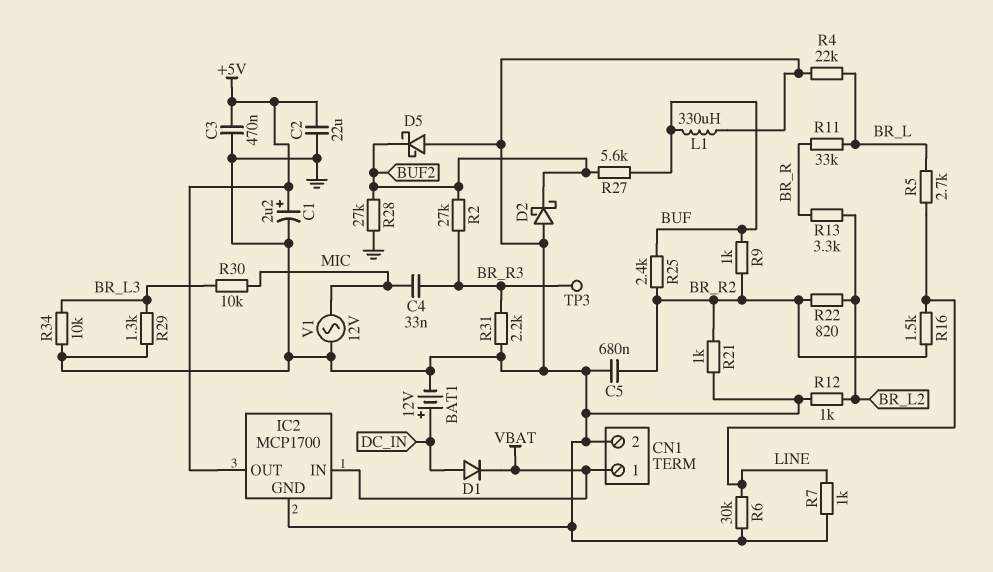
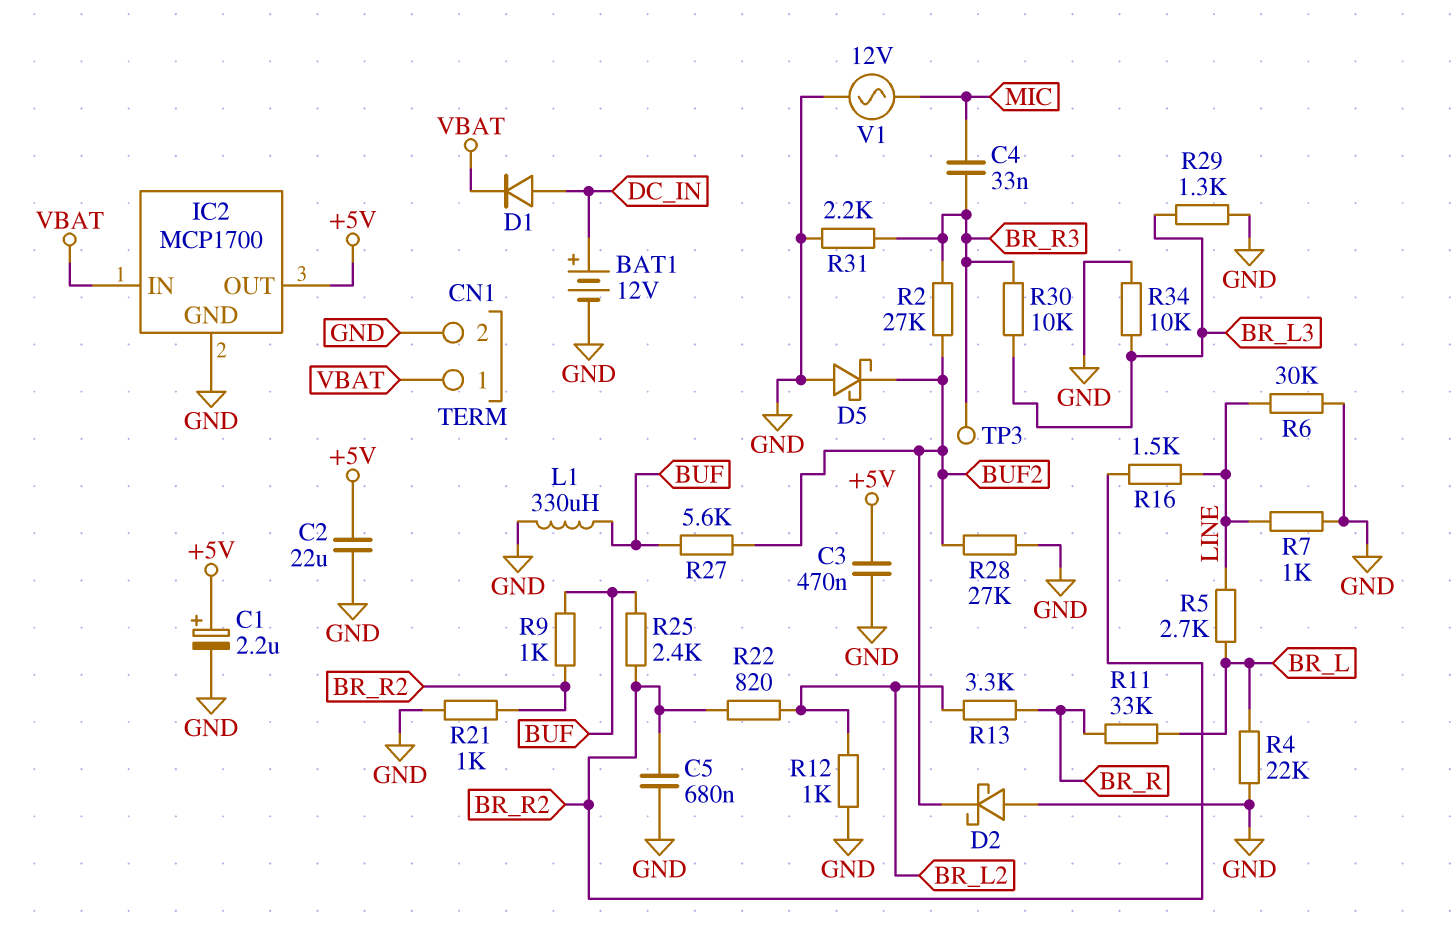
R30: 10k (BR_L3, MIC) -> 10k (BR_L3, BR_R3)

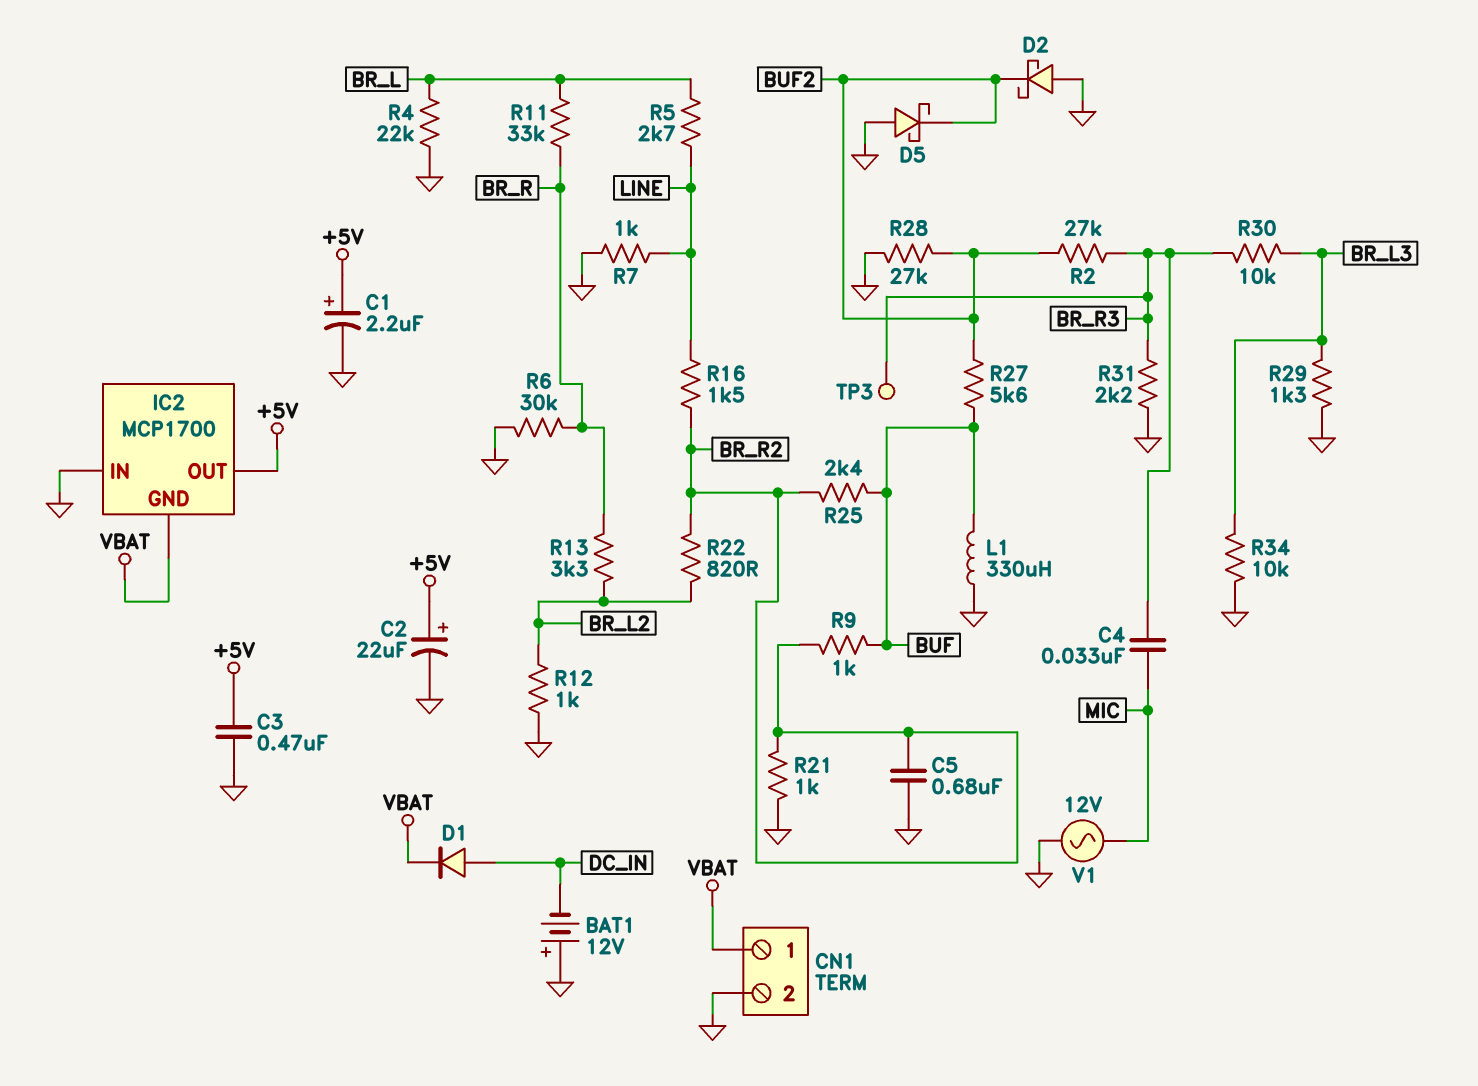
BAT1: 12V (plus DC_IN, minus GND) -> 12V (plus GND, minus DC_IN)
C2: 22uF (+5V, GND) -> 22uF (plus +5V, minus GND)
IC2 pin GND: GND -> VBAT
IC2 pin IN: VBAT -> GND
R6: 30k (GND, LINE) -> 30k (BR_R, GND)

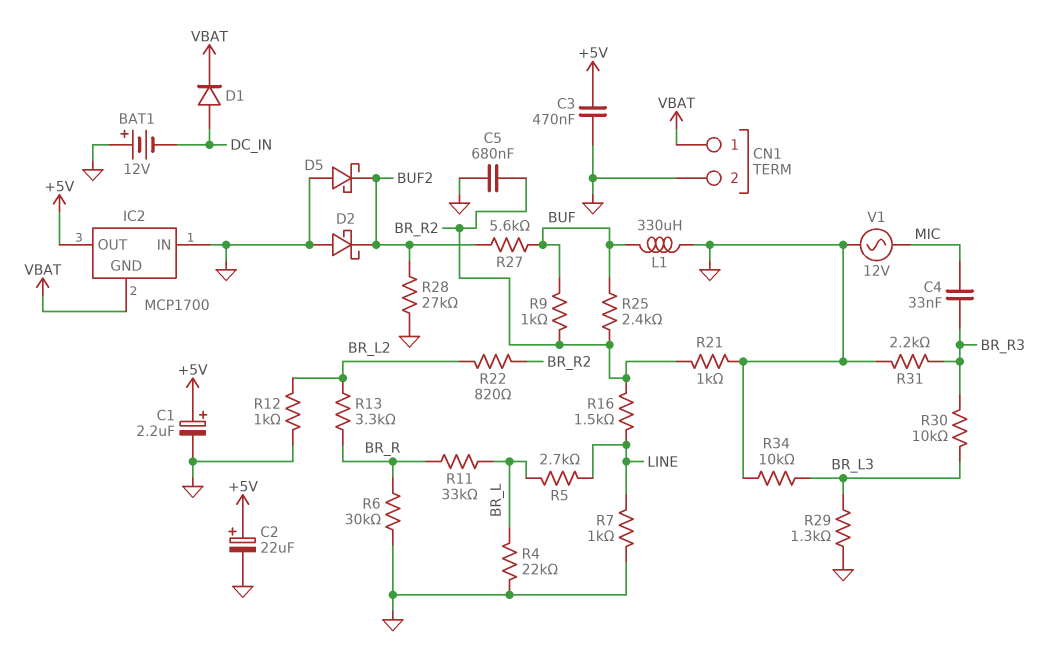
R2: 27k (BR_R3, BUF2) -> none
TP3: test point (BR_R3) -> none

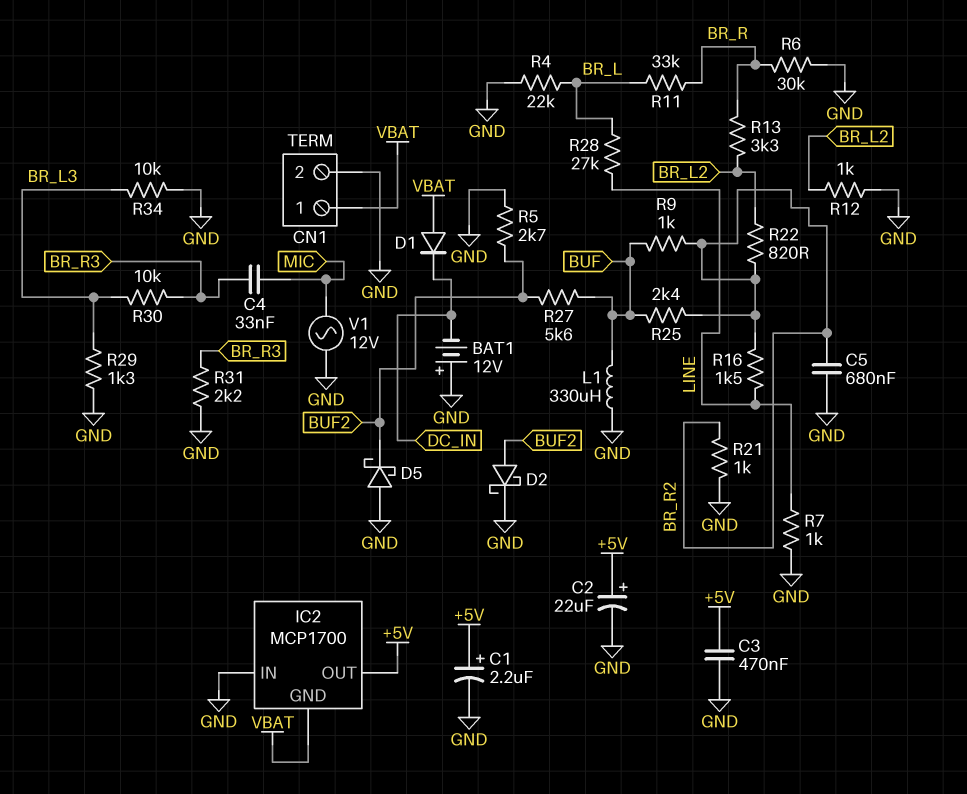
D1: diode (A DC_IN, K VBAT) -> diode (A VBAT, K DC_IN)
D2: schottky (A GND, K BUF2) -> schottky (A BUF2, K GND)
R5: 2.7k (BR_L, LINE) -> 2.7k (BUF2, GND)
R28: 27k (BUF2, GND) -> 27k (BR_L, LINE)

